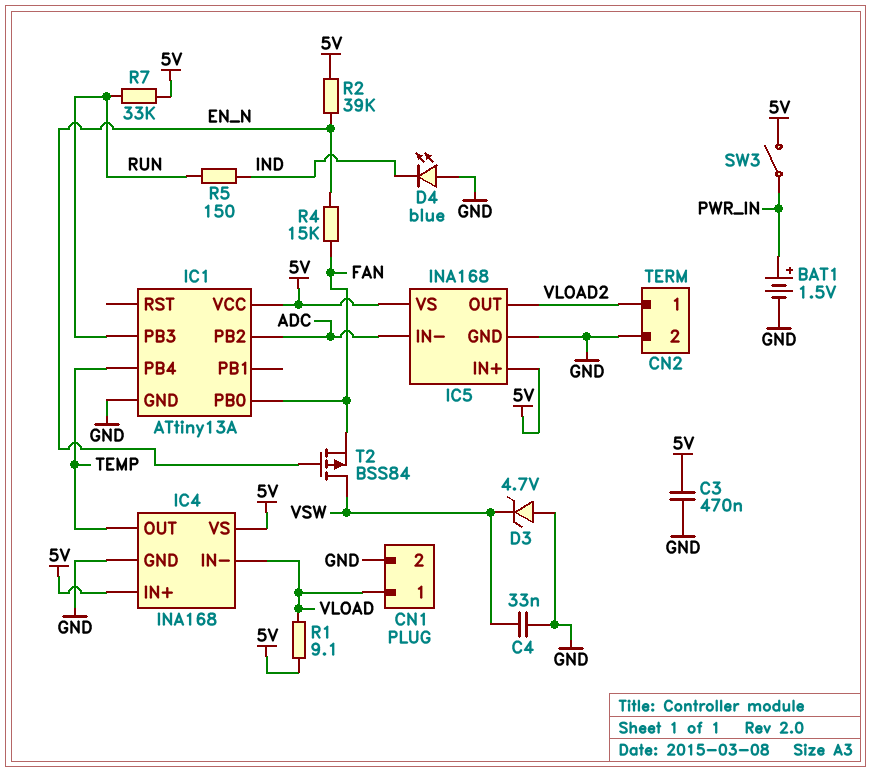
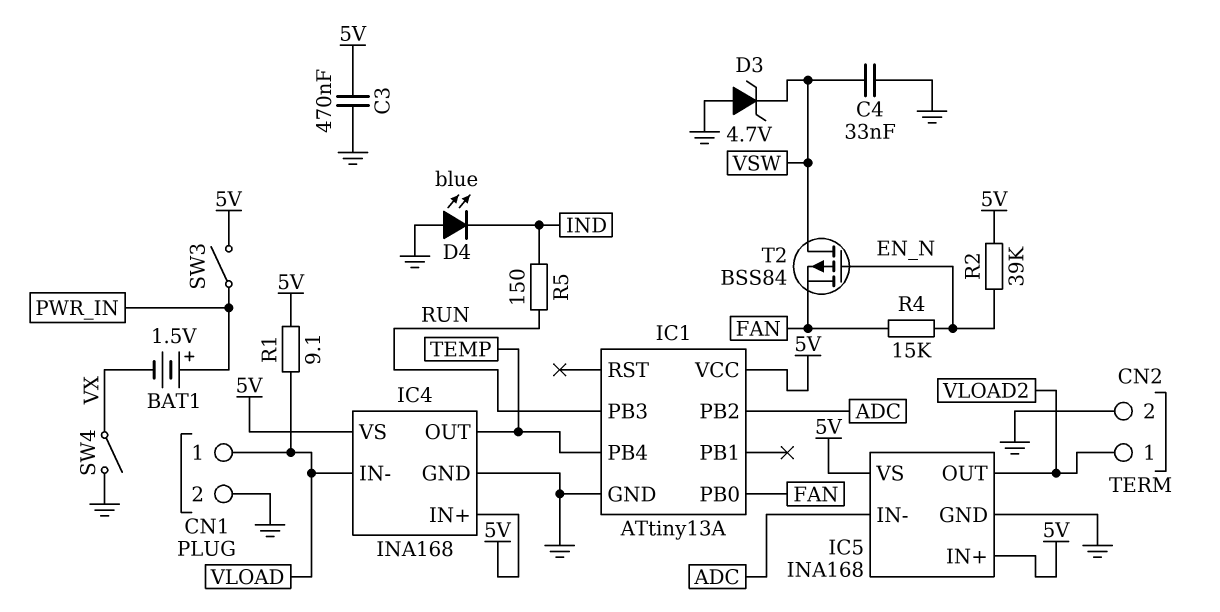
BAT1: 1.5V (plus PWR_IN, minus GND) -> 1.5V (plus PWR_IN, minus VX)
R7: 33k (5V, RUN) -> none
SW4: none -> switch (GND, VX)

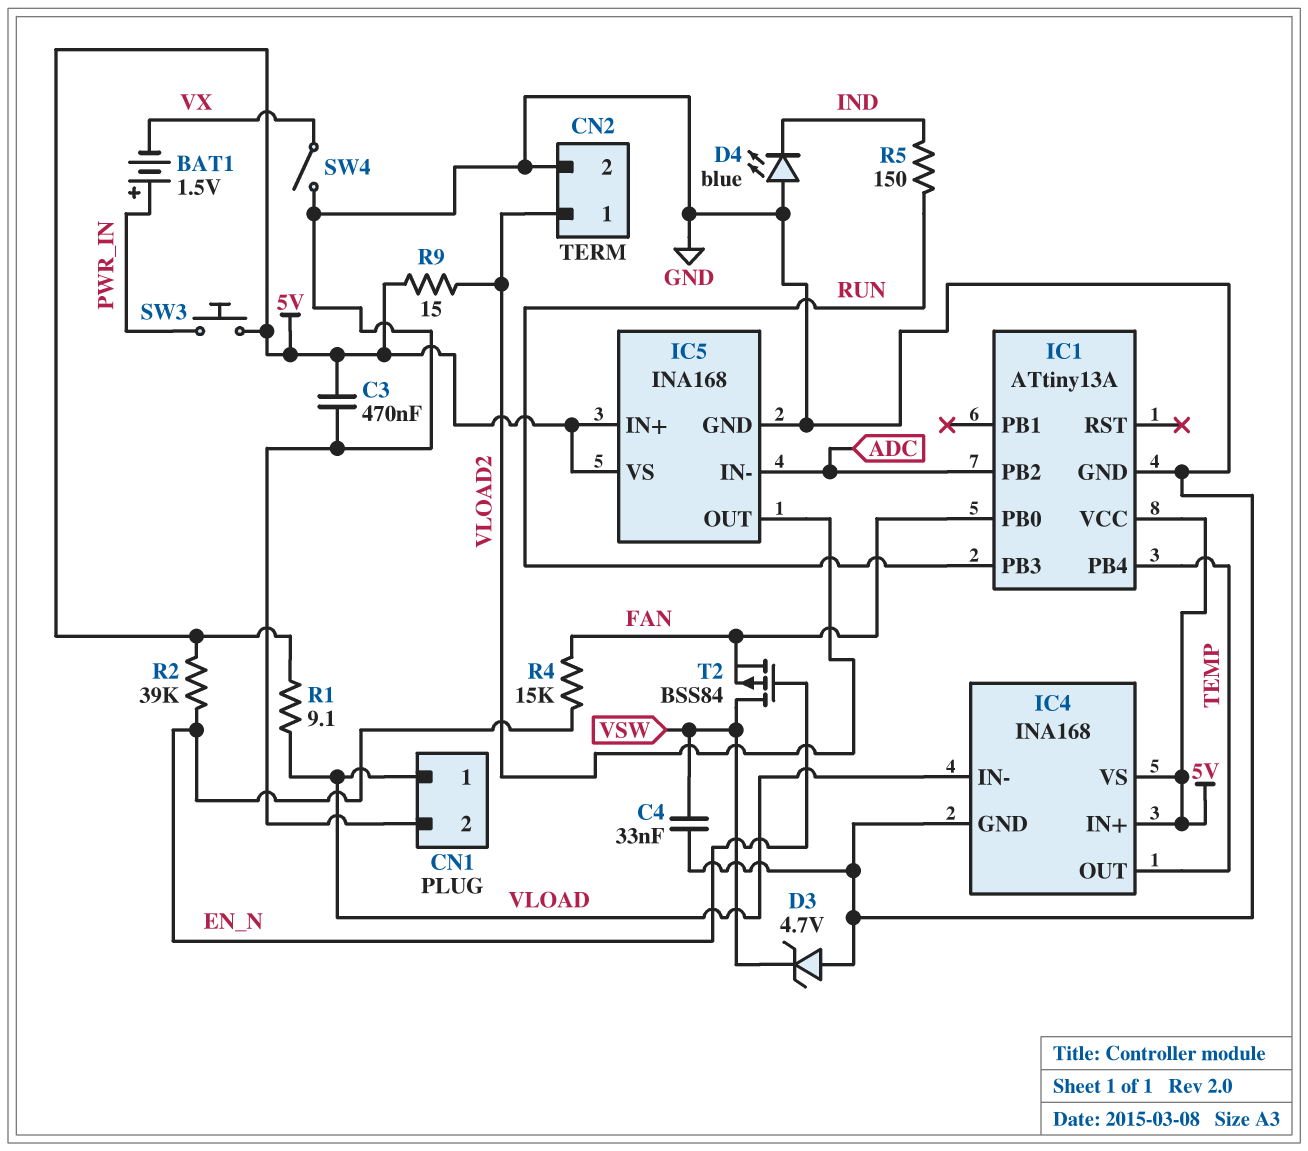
R9: none -> 15 (5V, VLOAD2)
SW3: switch (5V, PWR_IN) -> button (5V, PWR_IN)

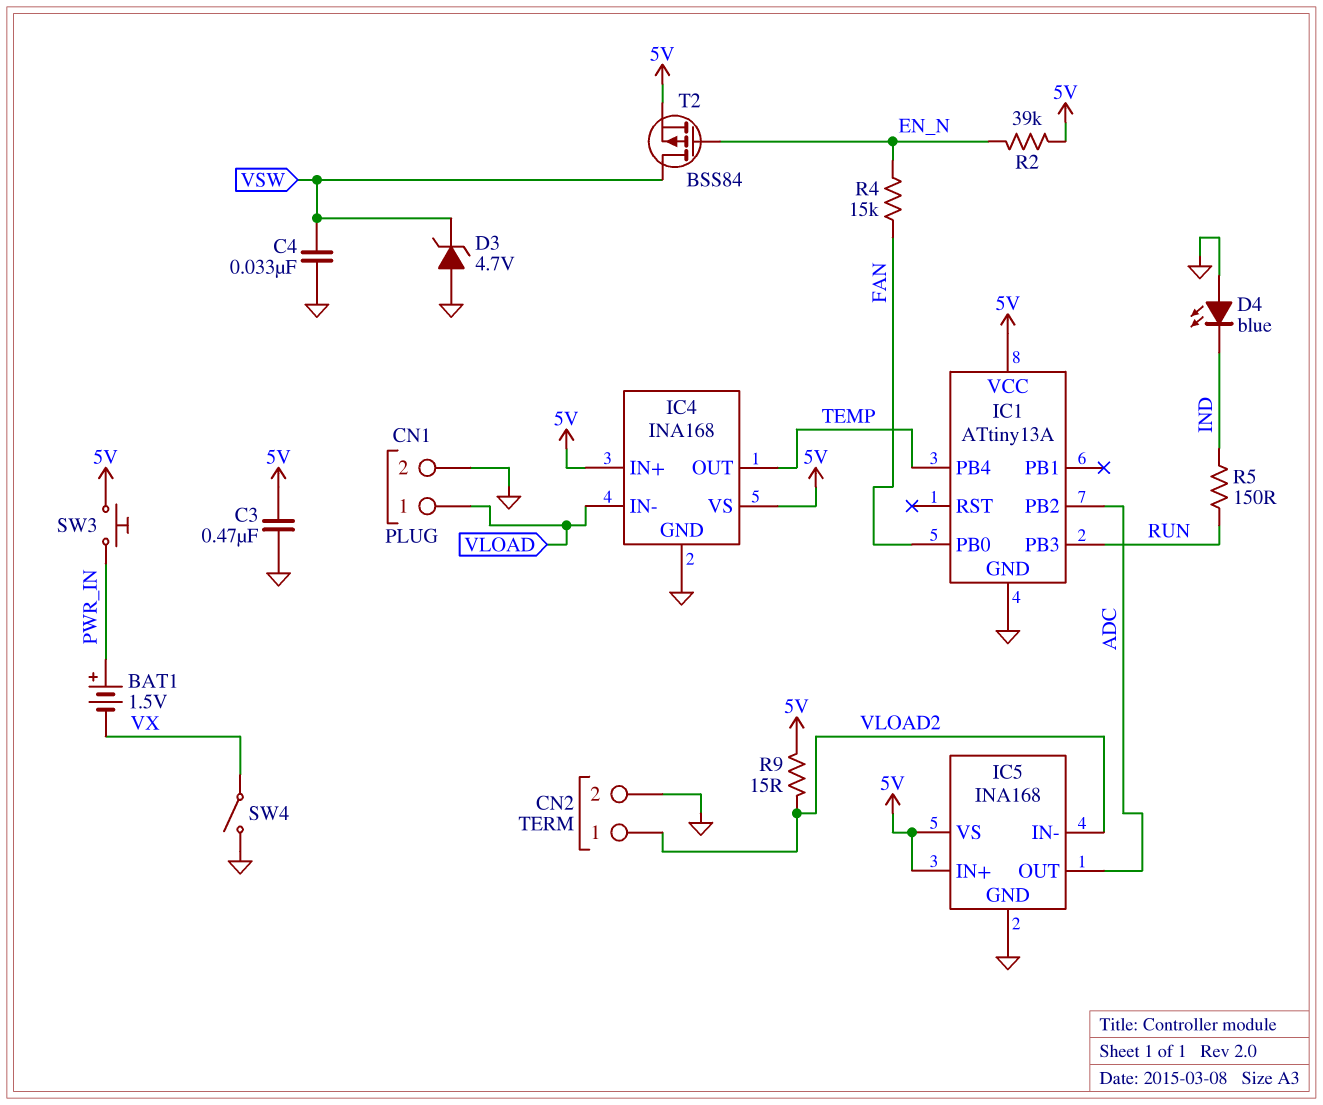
IC5 pin IN-: ADC -> VLOAD2
IC5 pin OUT: VLOAD2 -> ADC
R1: 9.1 (5V, VLOAD) -> none
T2: PMOS BSS84 (G EN_N, D VSW, S FAN) -> PMOS BSS84 (G EN_N, D VSW, S 5V)

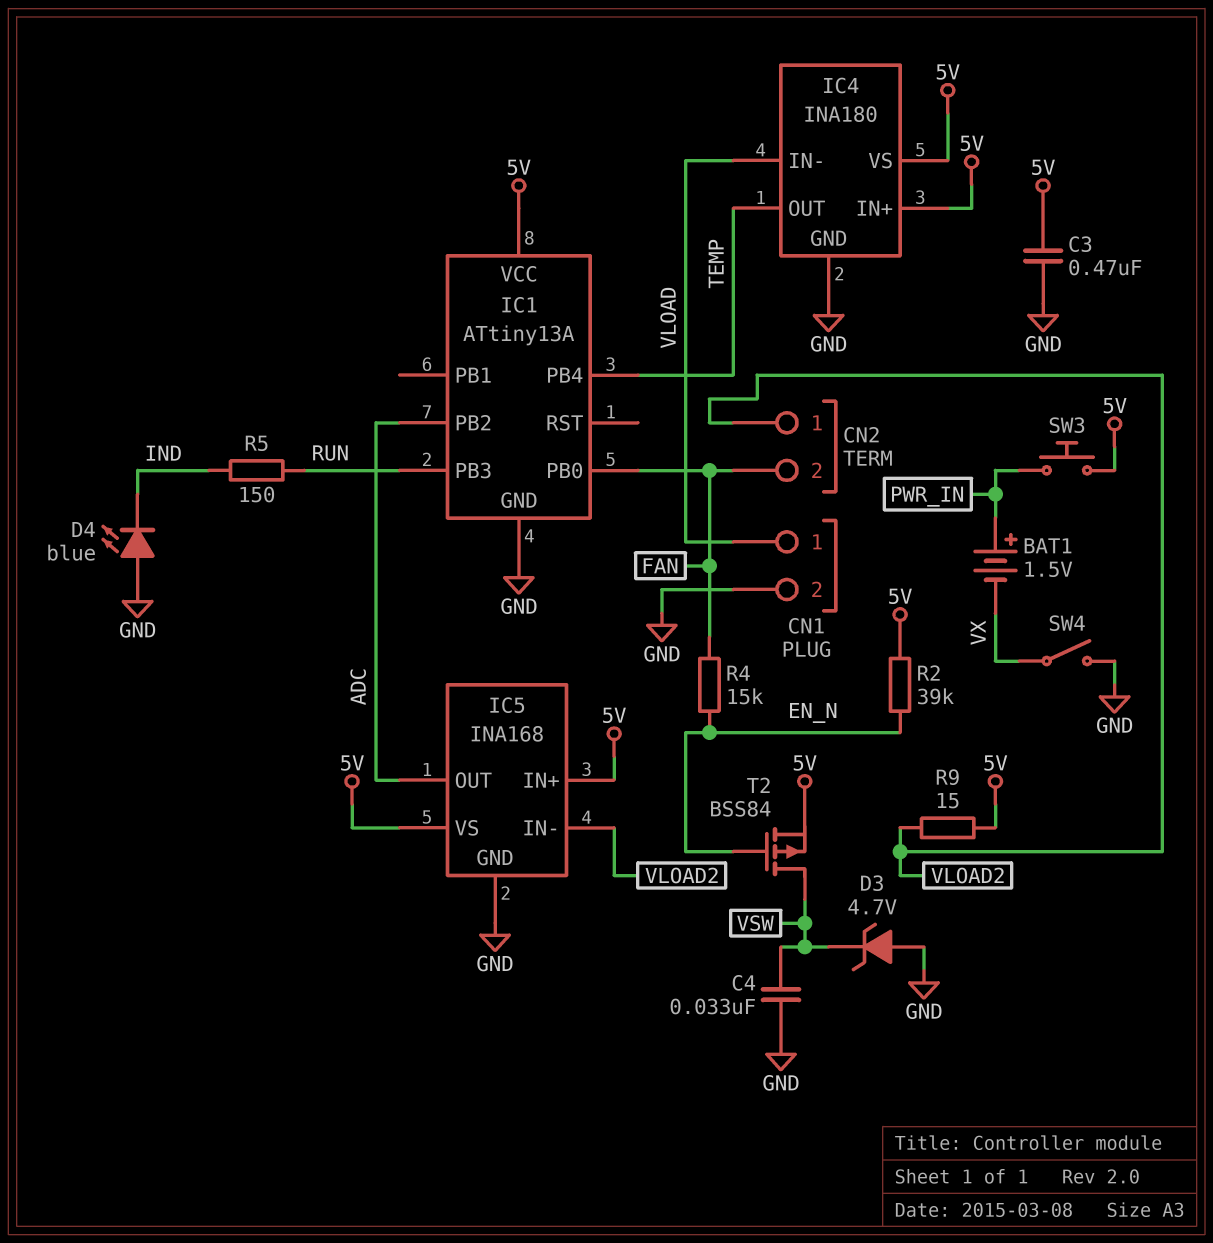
CN2 pin 2: GND -> FAN
IC4: INA168 -> INA180

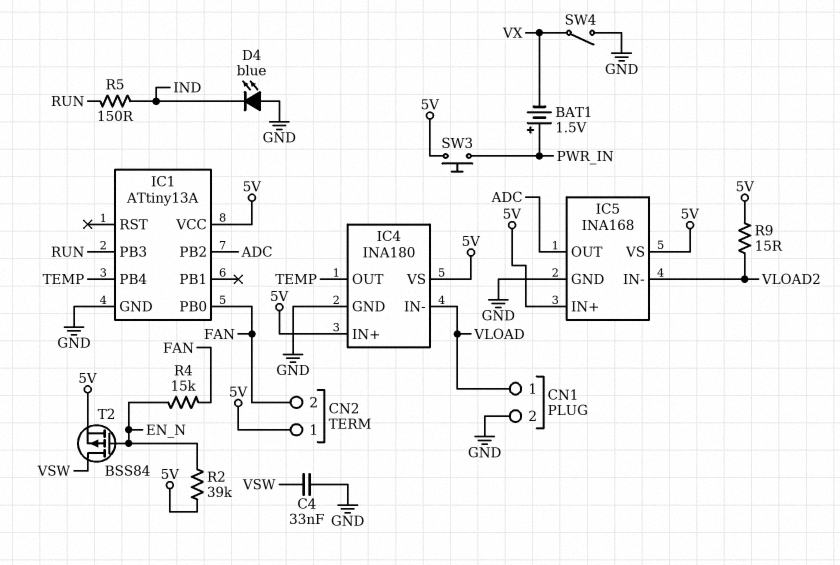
C3: 470nF (5V, GND) -> none
CN2 pin 1: VLOAD2 -> 5V
D3: zener 4.7V (A GND, K VSW) -> none

